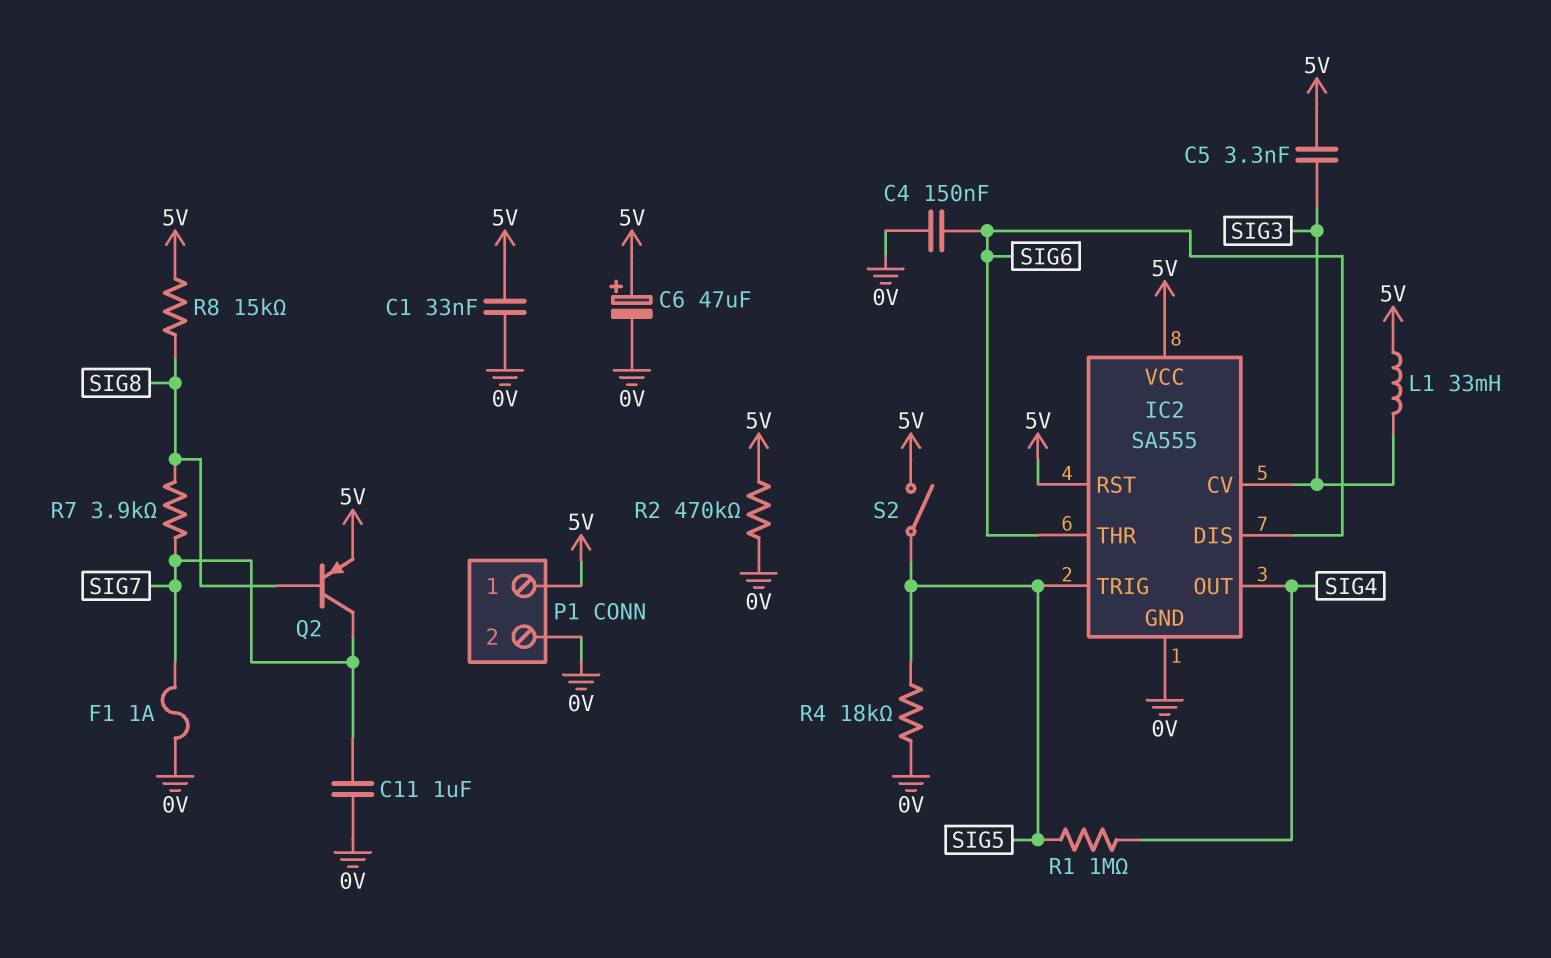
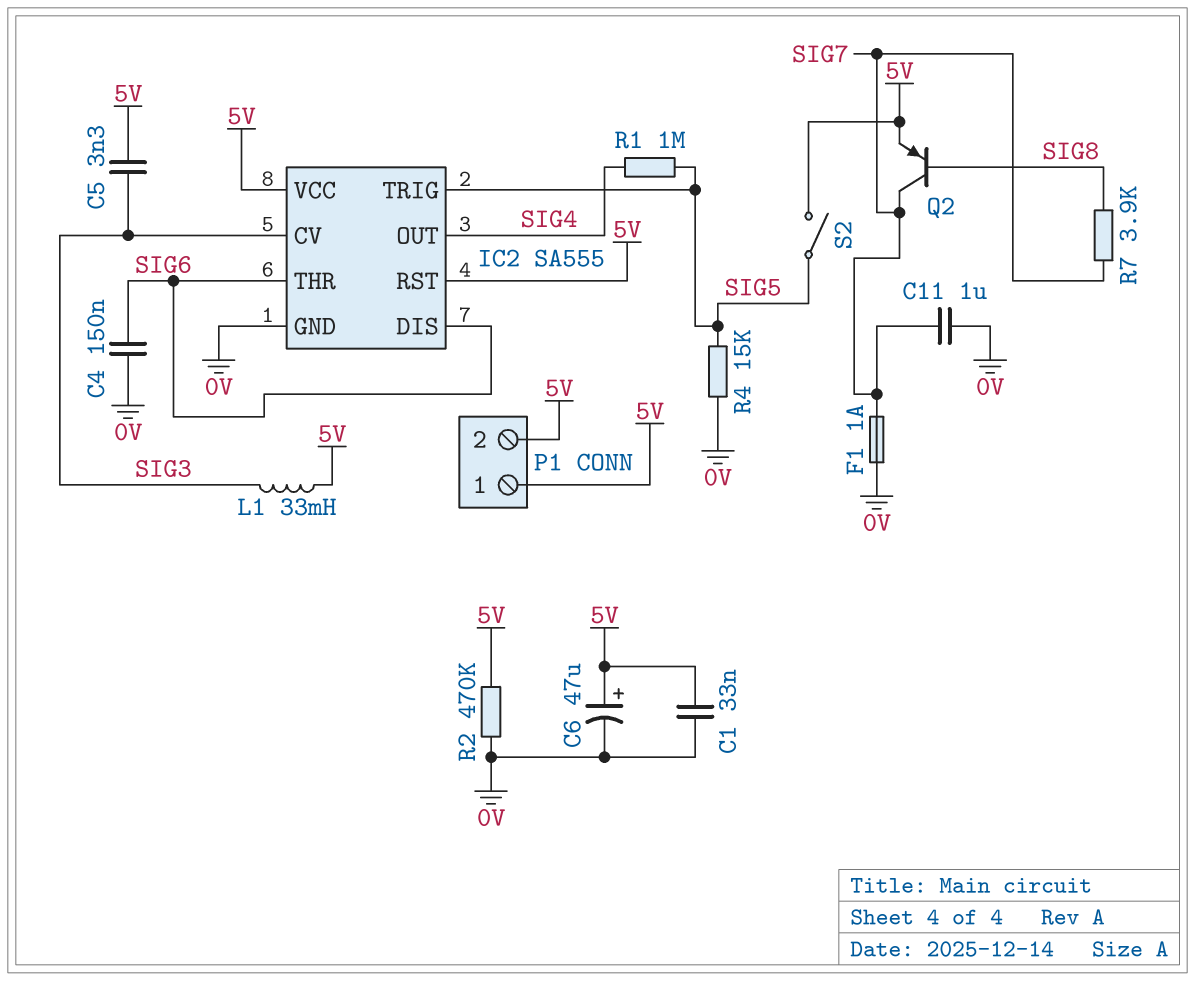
P1 pin 2: 0V -> 5V
R4: 18k (0V, SIG5) -> 15k (0V, SIG5)
R8: 15k (5V, SIG8) -> none

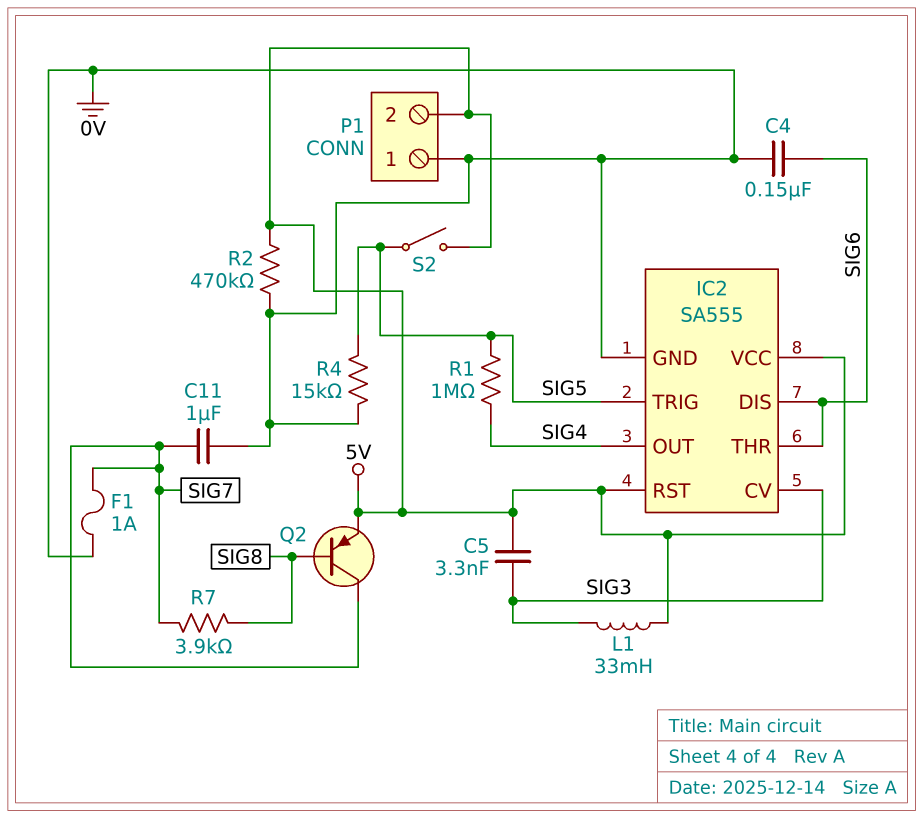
C1: 33nF (0V, 5V) -> none
C6: 47uF (plus 5V, minus 0V) -> none
P1 pin 1: 5V -> 0V

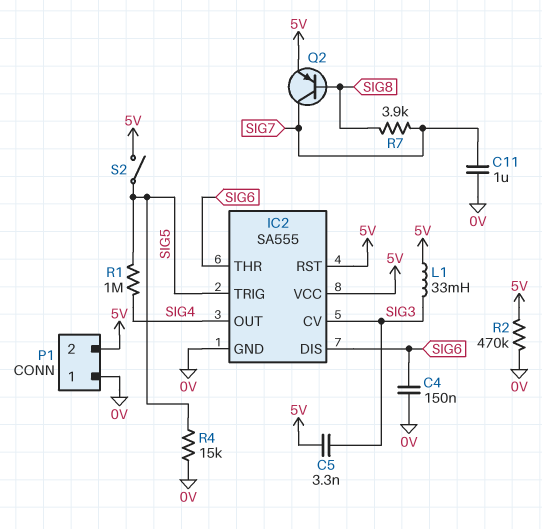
F1: 1A (0V, SIG7) -> none

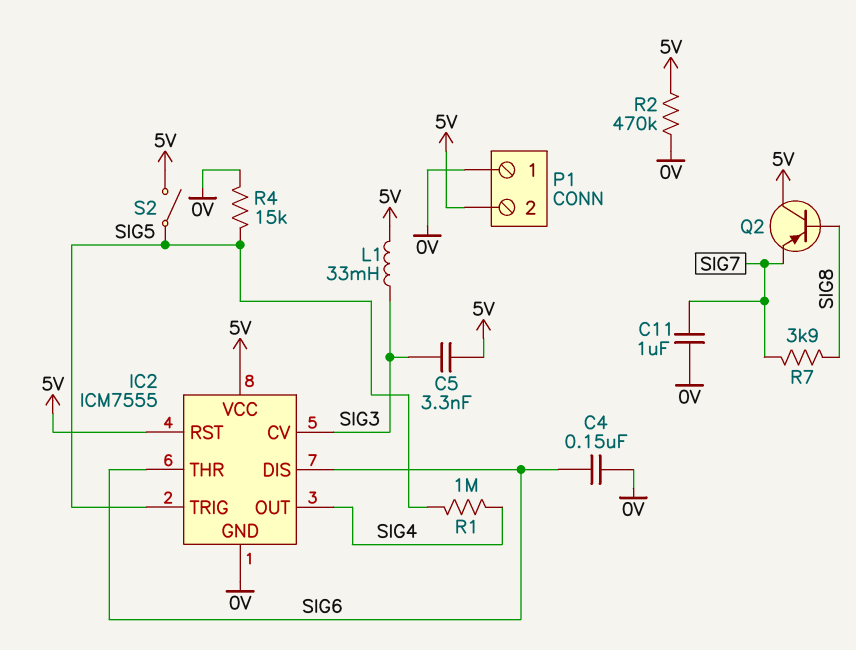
IC2: SA555 -> ICM7555
Q2: PNP (B SIG8, C SIG7, E 5V) -> PNP (B SIG8, C 5V, E SIG7)

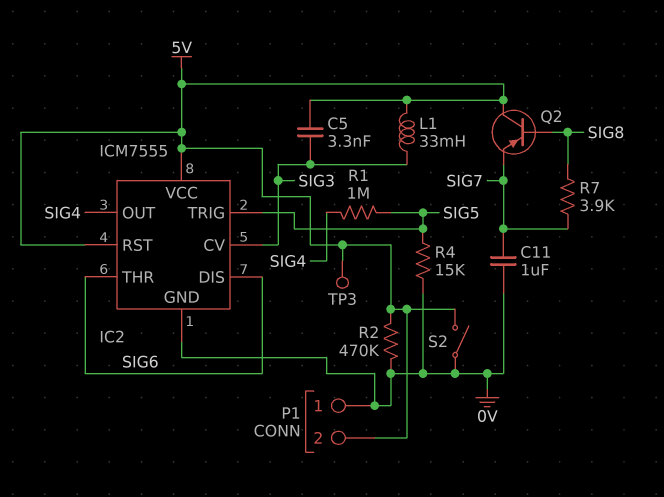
C4: 150nF (0V, SIG6) -> none
S2: switch (5V, SIG5) -> switch (0V, 5V)
TP3: none -> test point (5V)

